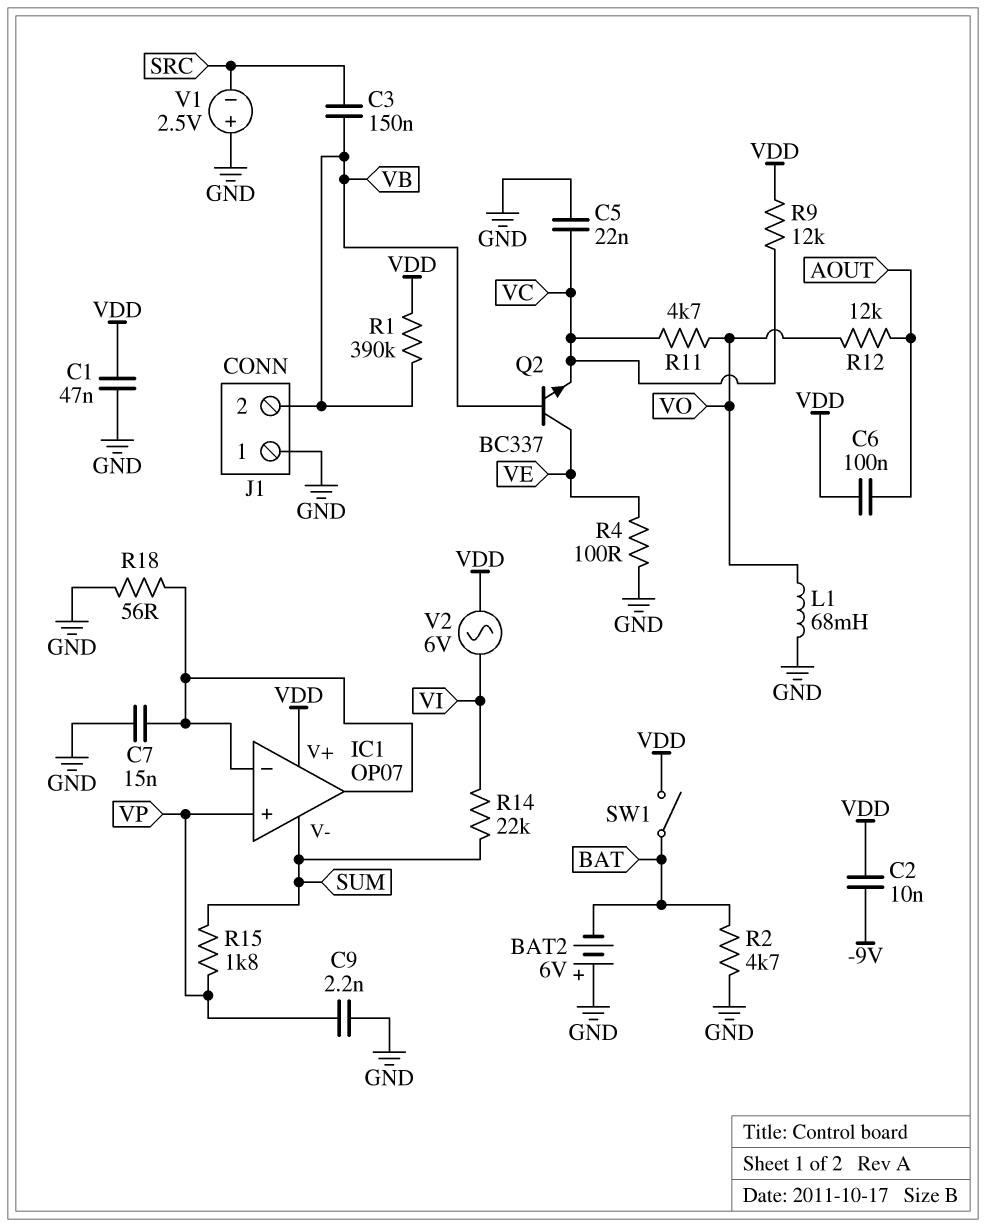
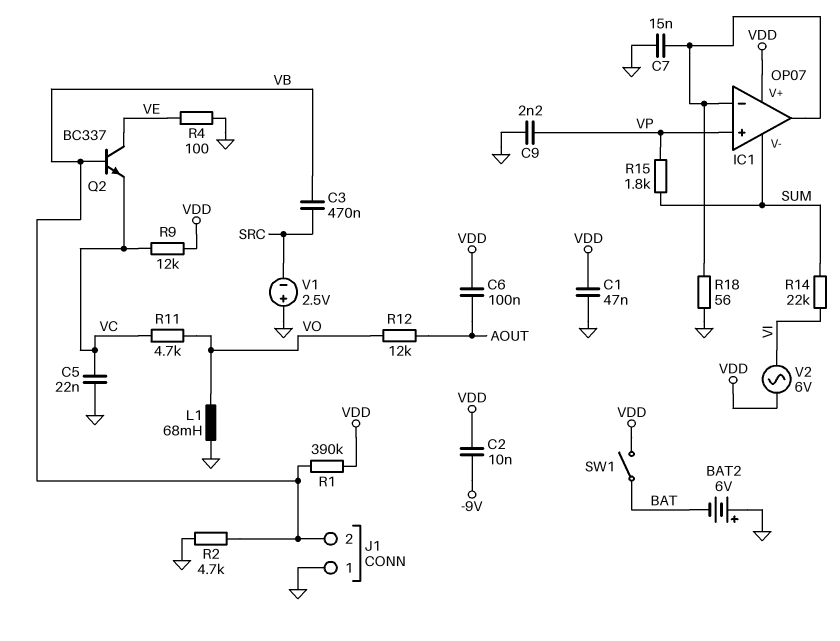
C3: 150nF (SRC, VB) -> 470nF (SRC, VB)
R2: 4.7k (BAT, GND) -> 4.7k (GND, VB)

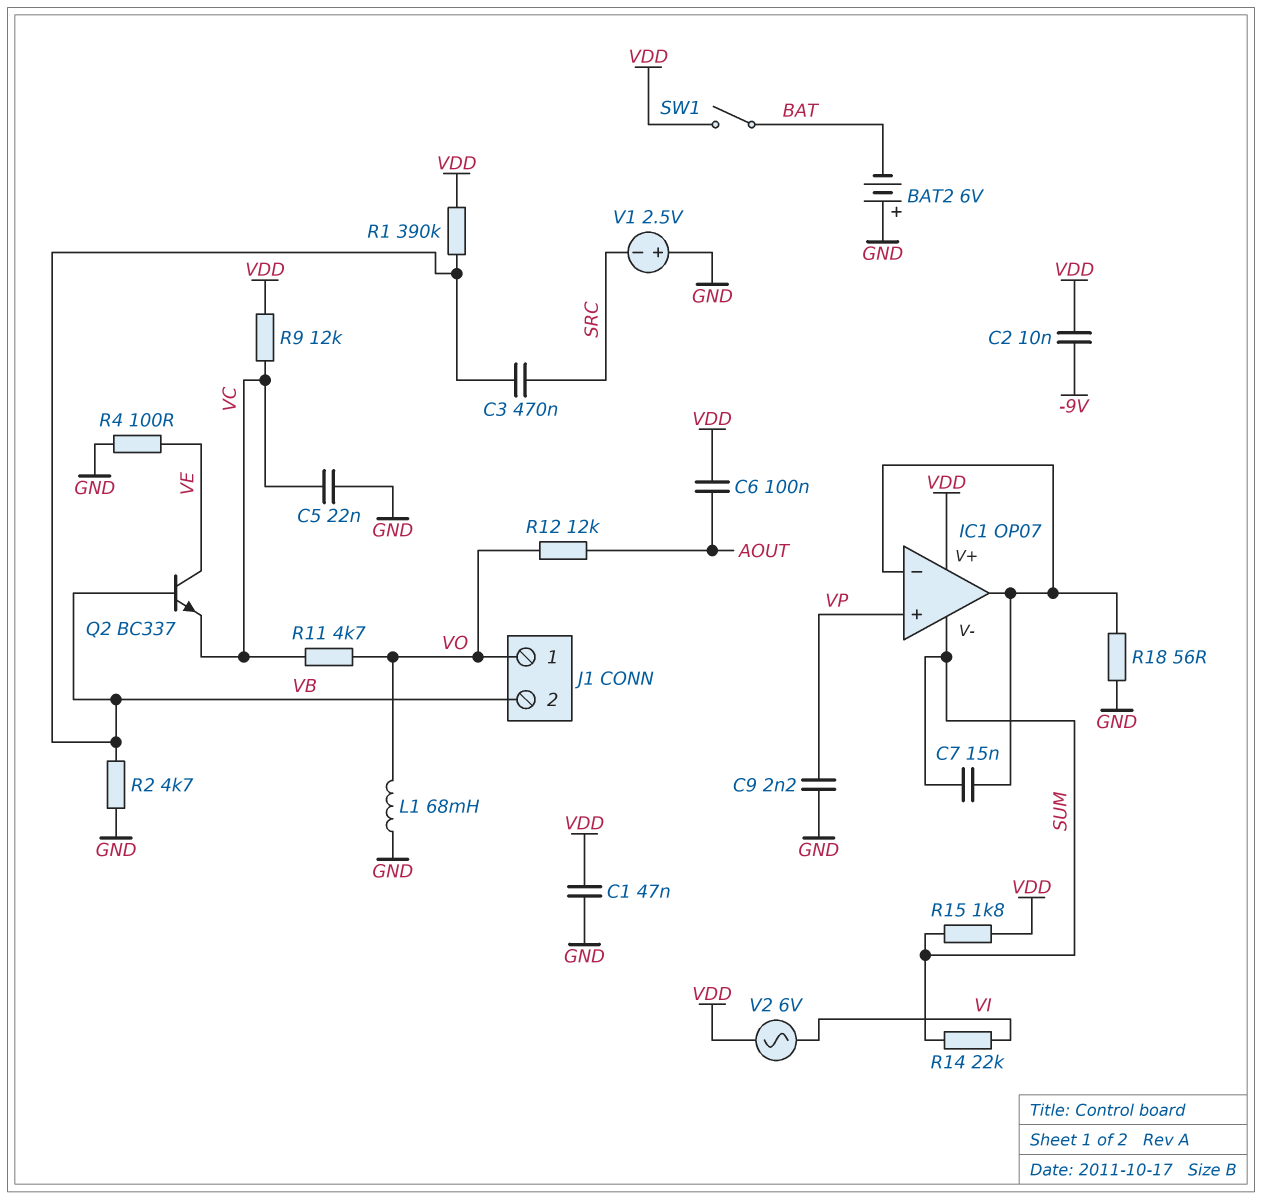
C7: 15nF (GND, IC1/in-) -> 15nF (IC1/in-, SUM)
J1 pin 1: GND -> VO
R15: 1.8k (SUM, VP) -> 1.8k (SUM, VDD)

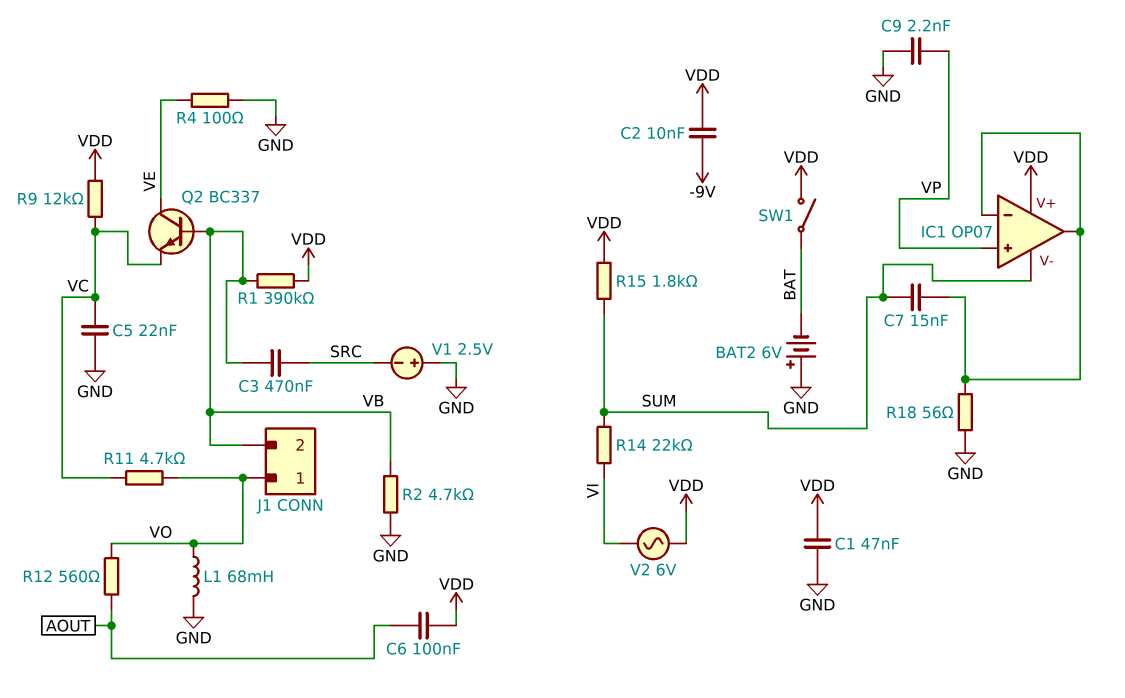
R12: 12k (AOUT, VO) -> 560 (AOUT, VO)

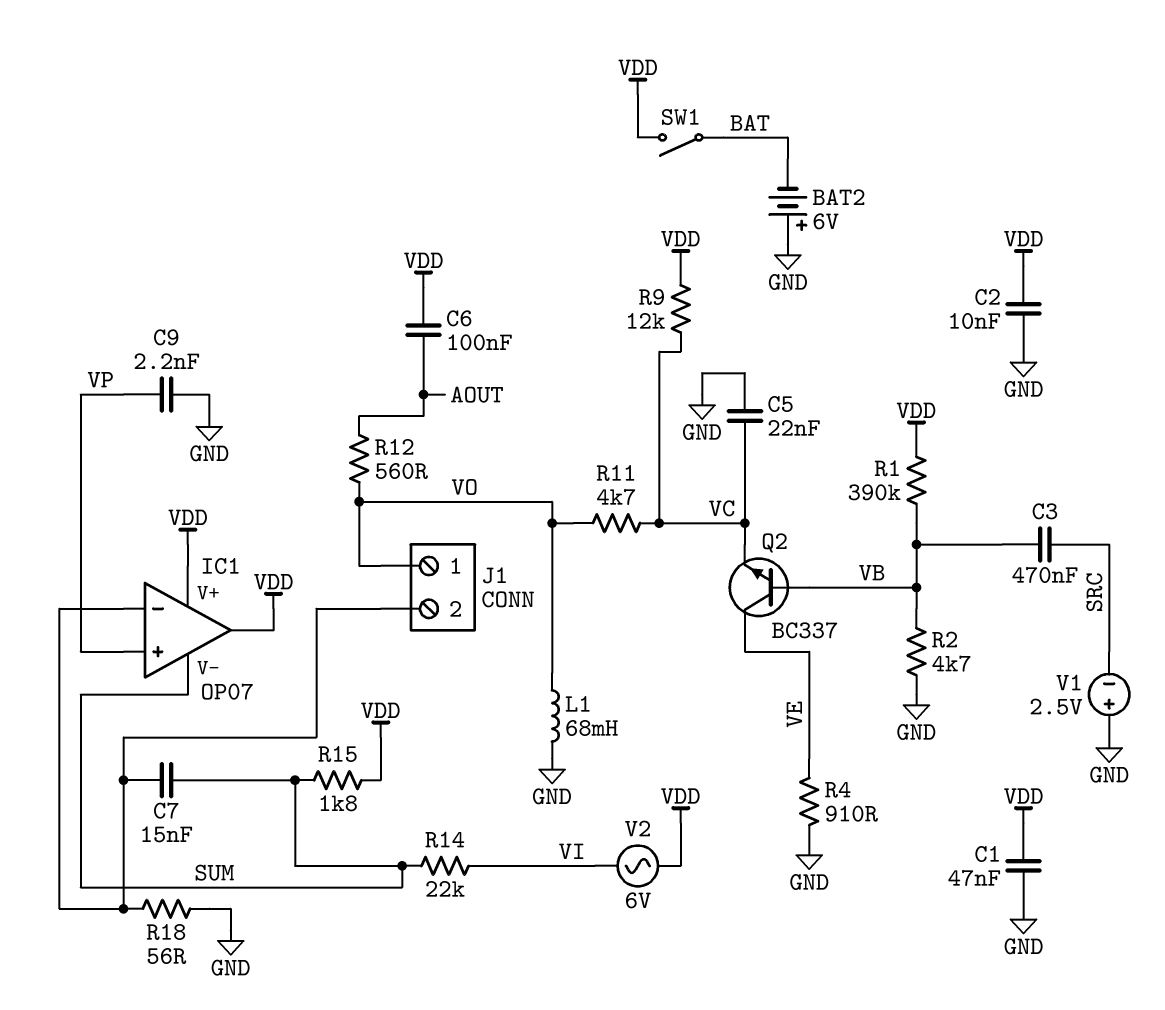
C2: 10nF (-9V, VDD) -> 10nF (GND, VDD)
IC1 pin out: IC1/in- -> VDD
J1 pin 2: VB -> IC1/in-
R4: 100 (GND, VE) -> 910 (GND, VE)

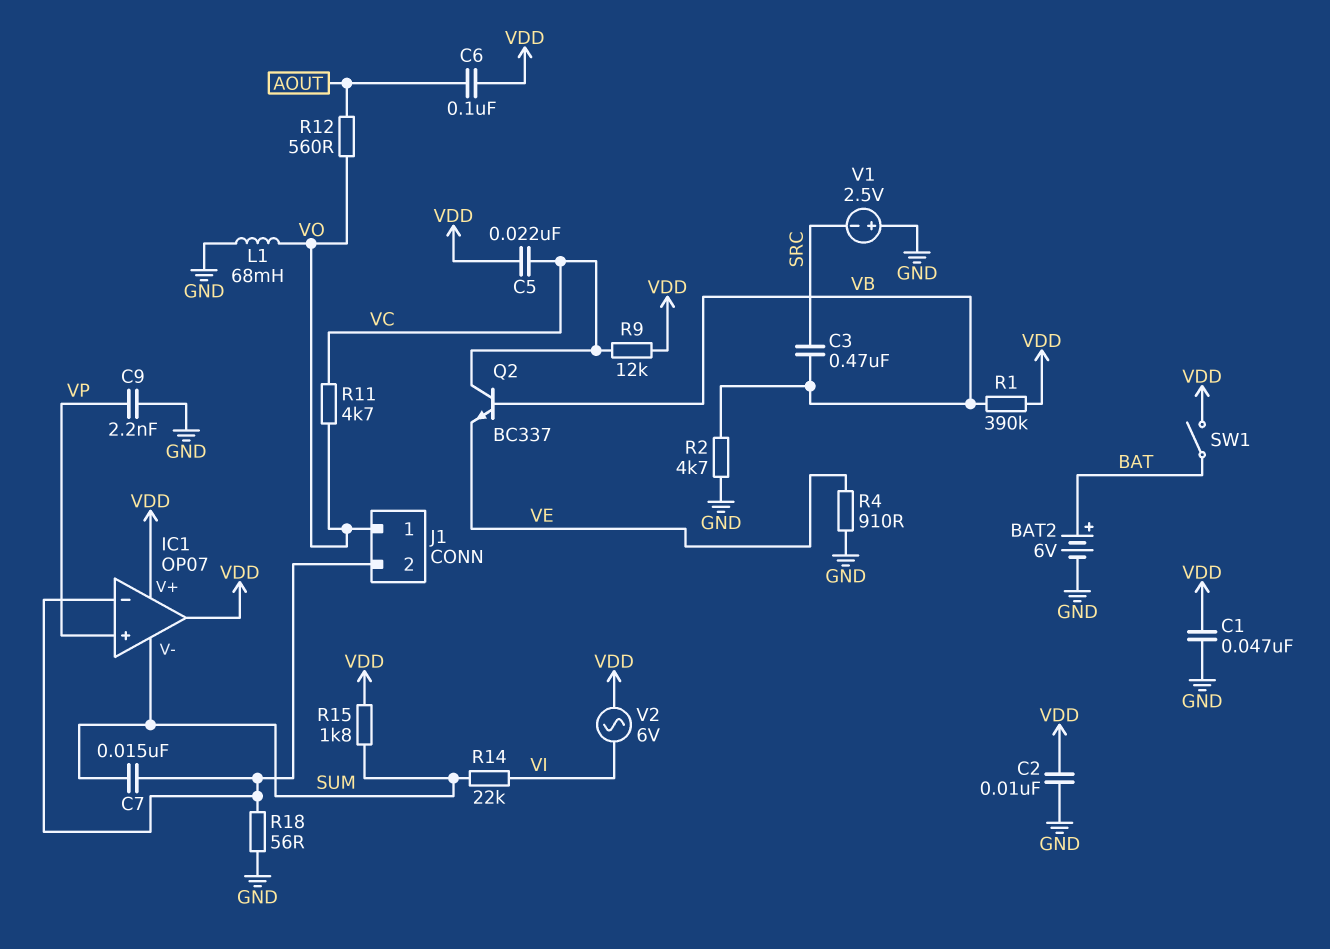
BAT2: 6V (plus GND, minus BAT) -> 6V (plus BAT, minus GND)
C5: 22nF (GND, VC) -> 22nF (VC, VDD)
Q2: NPN BC337 (B VB, C VE, E VC) -> NPN BC337 (B VB, C VC, E VE)

